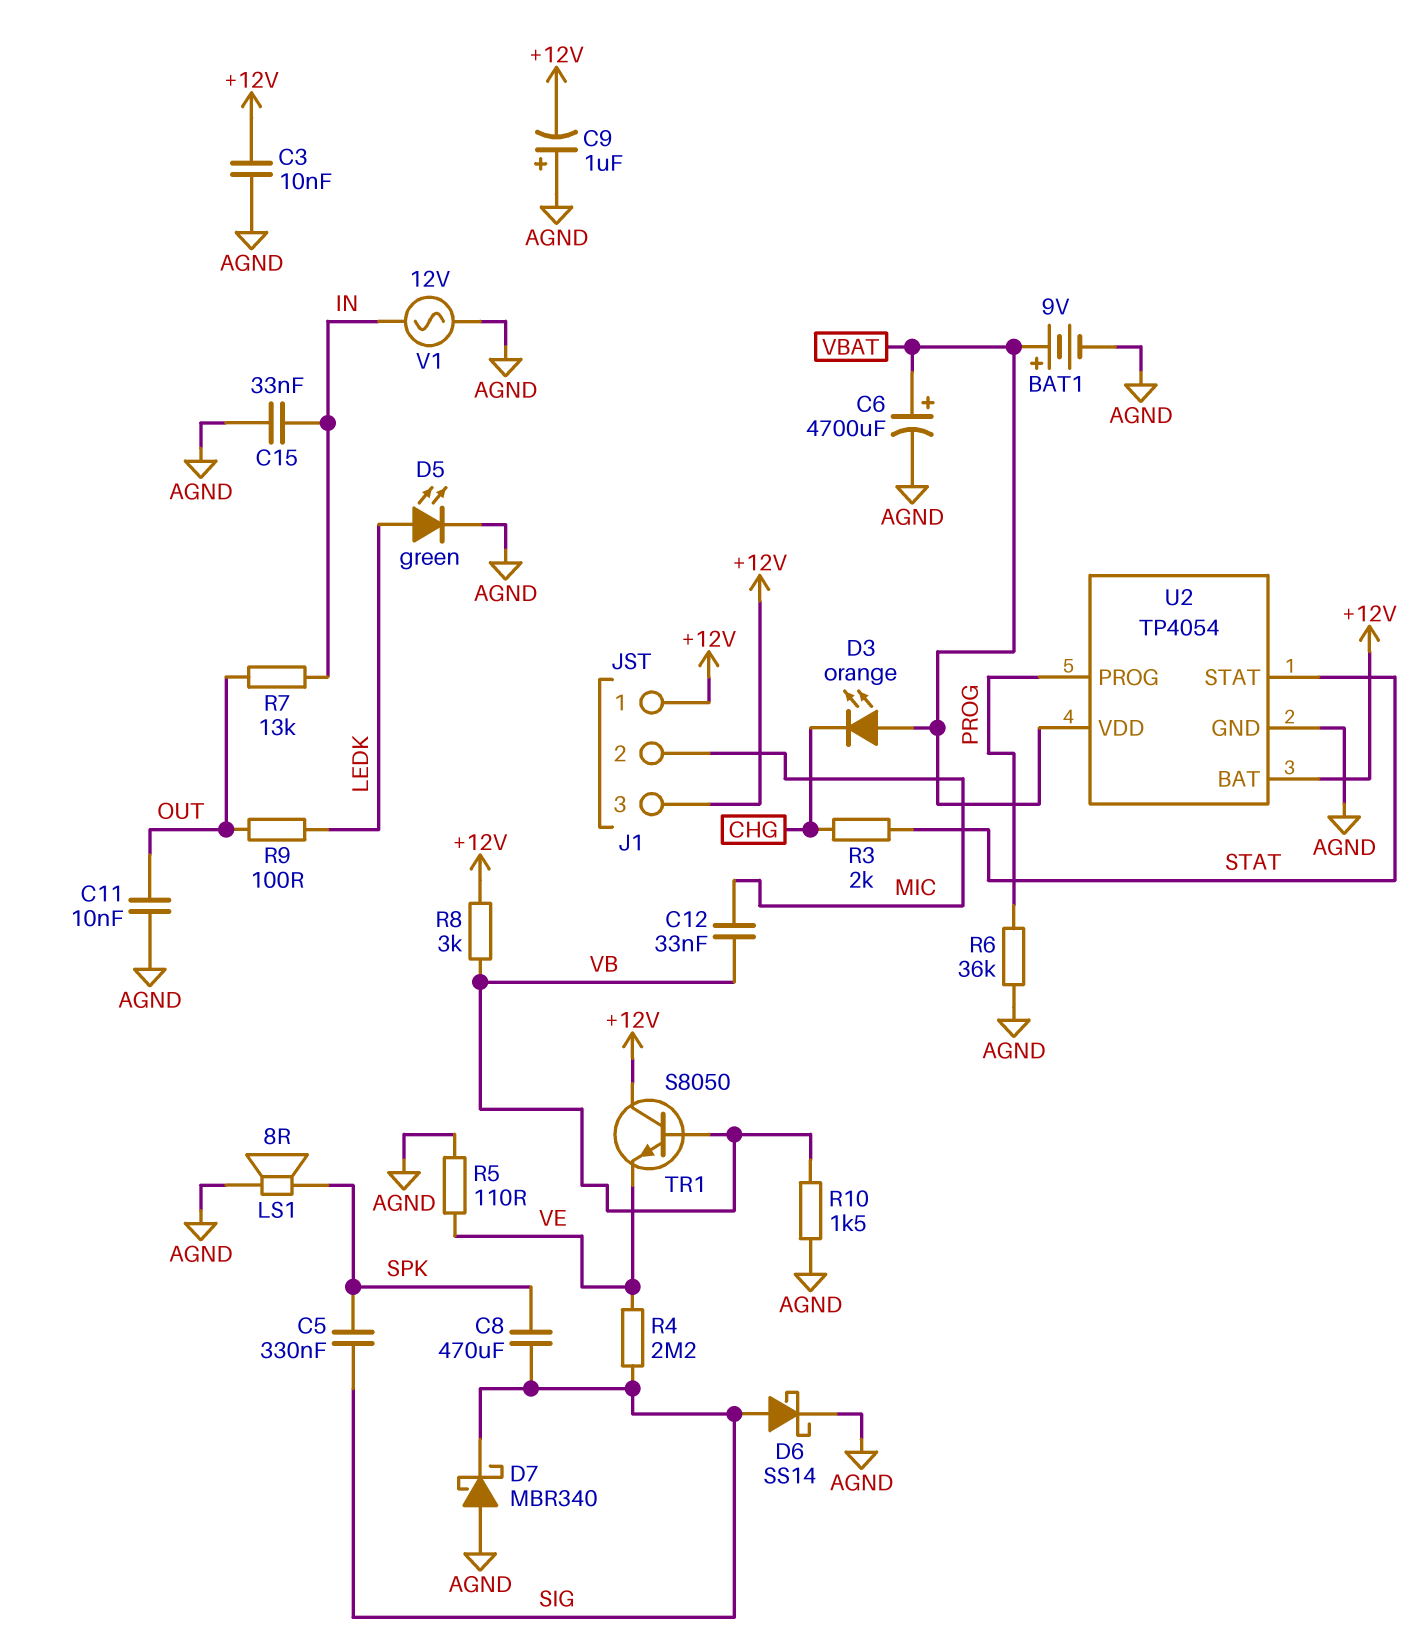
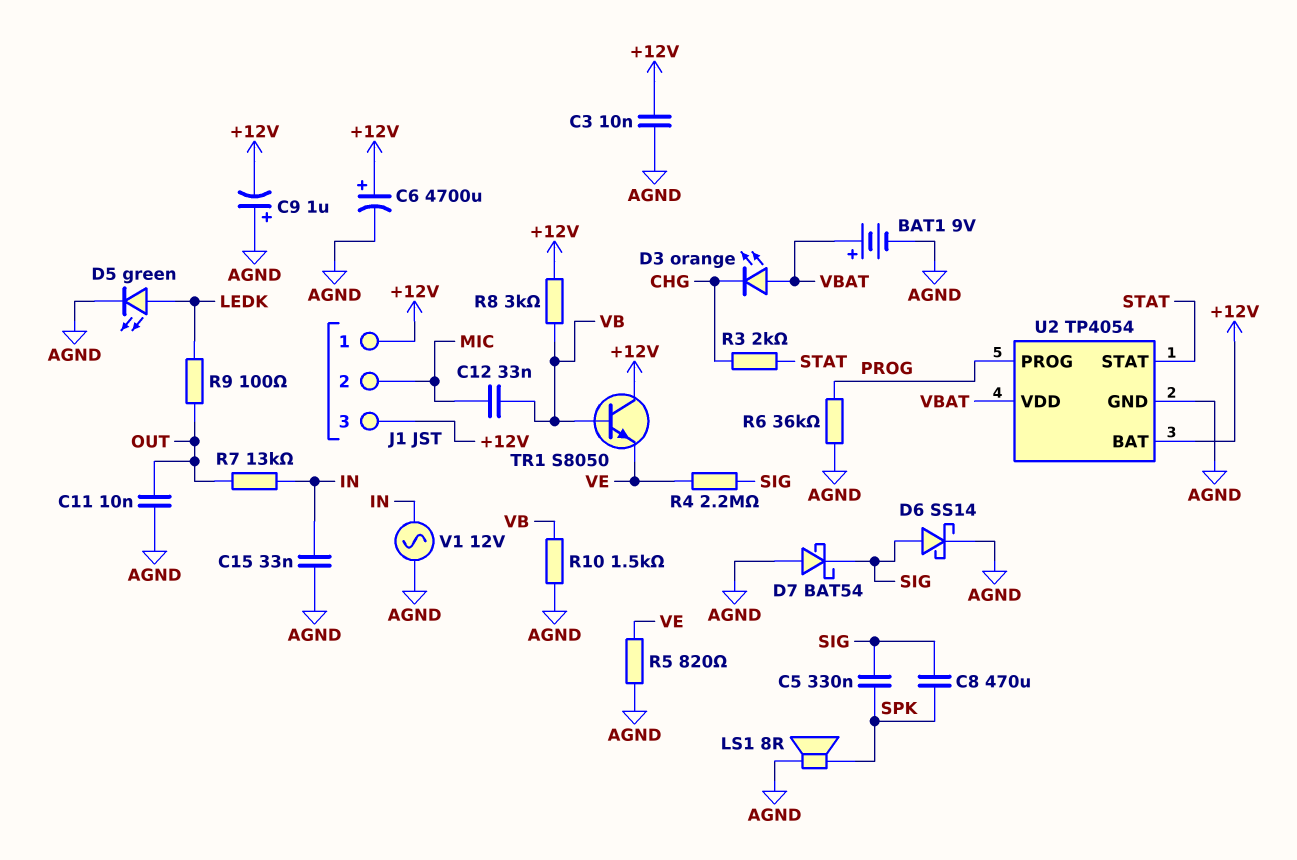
C6: 4700uF (plus VBAT, minus AGND) -> 4700uF (plus +12V, minus AGND)
D7: schottky MBR340 (A AGND, K SIG) -> schottky BAT54 (A AGND, K SIG)
R5: 110 (AGND, VE) -> 820 (AGND, VE)

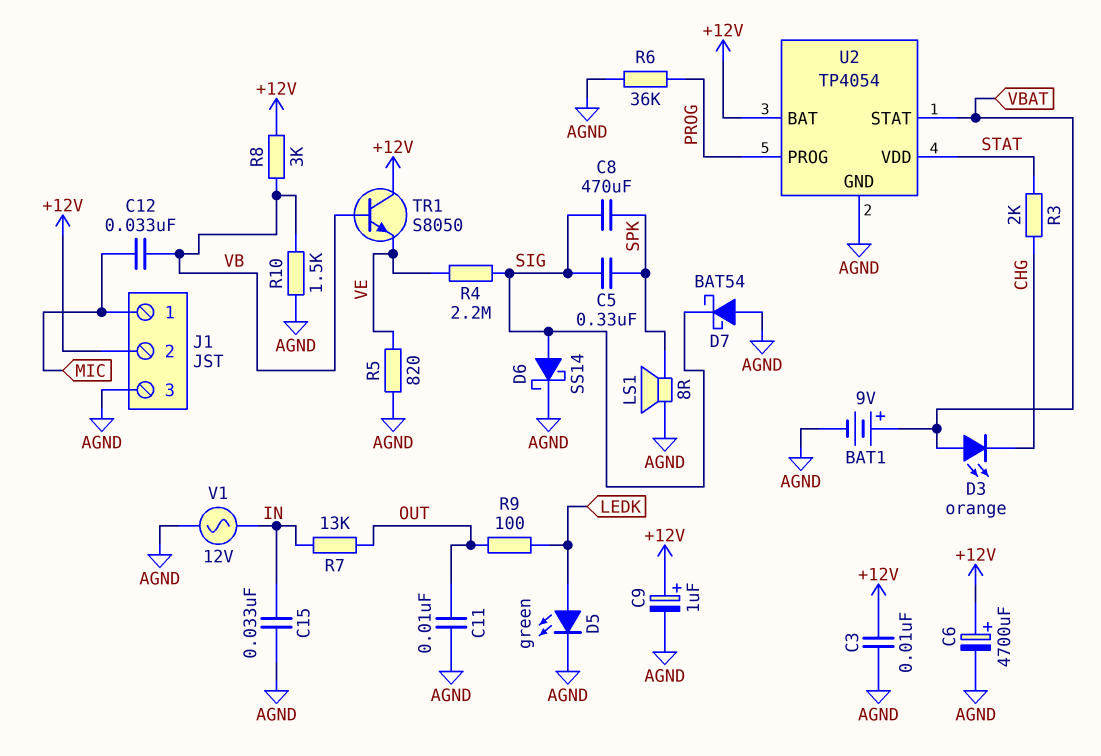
C9: 1uF (plus AGND, minus +12V) -> 1uF (plus +12V, minus AGND)
J1 pin 1: +12V -> MIC
J1 pin 2: MIC -> +12V
J1 pin 3: +12V -> AGND
U2 pin STAT: STAT -> VBAT
U2 pin VDD: VBAT -> STAT

